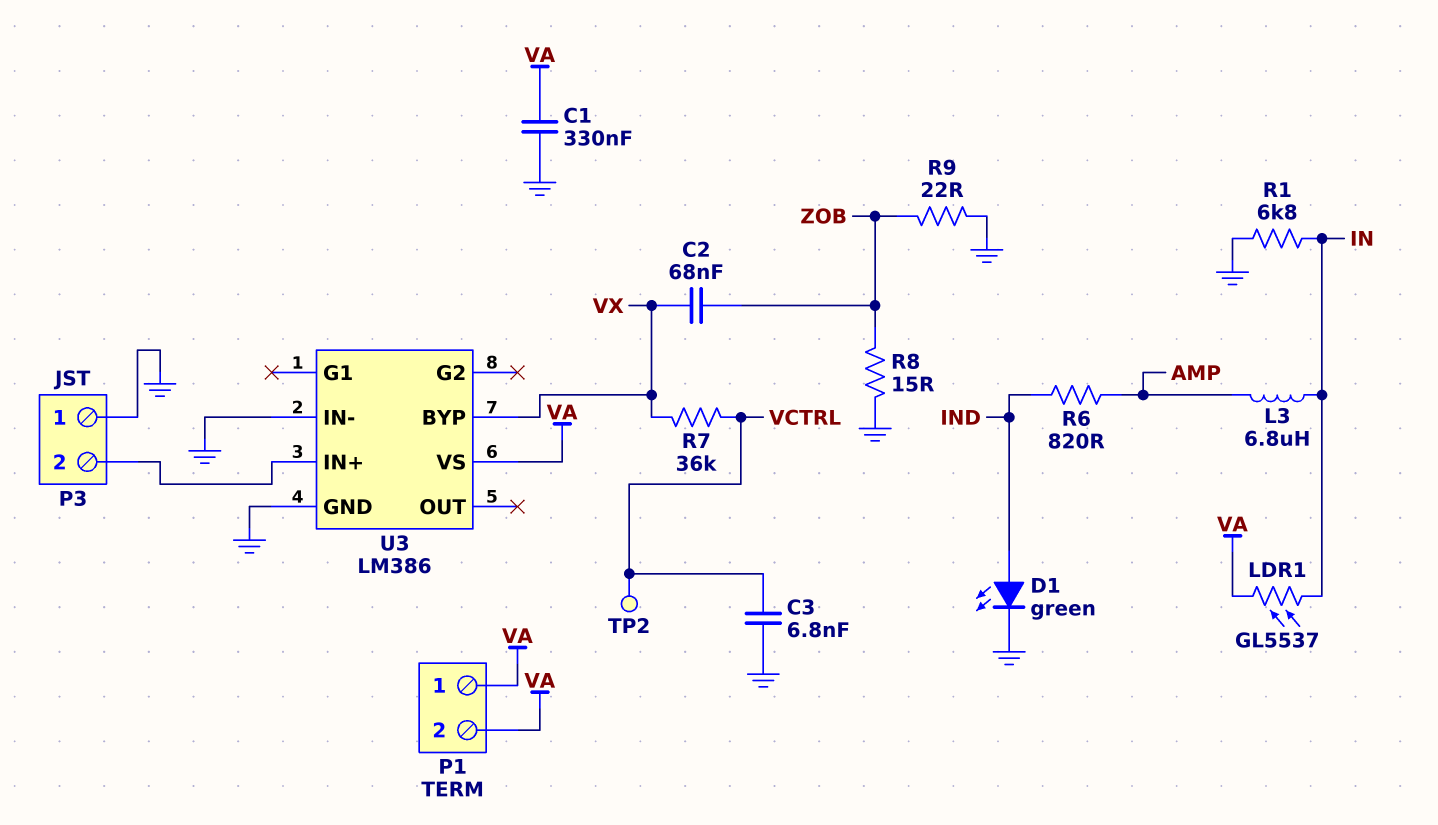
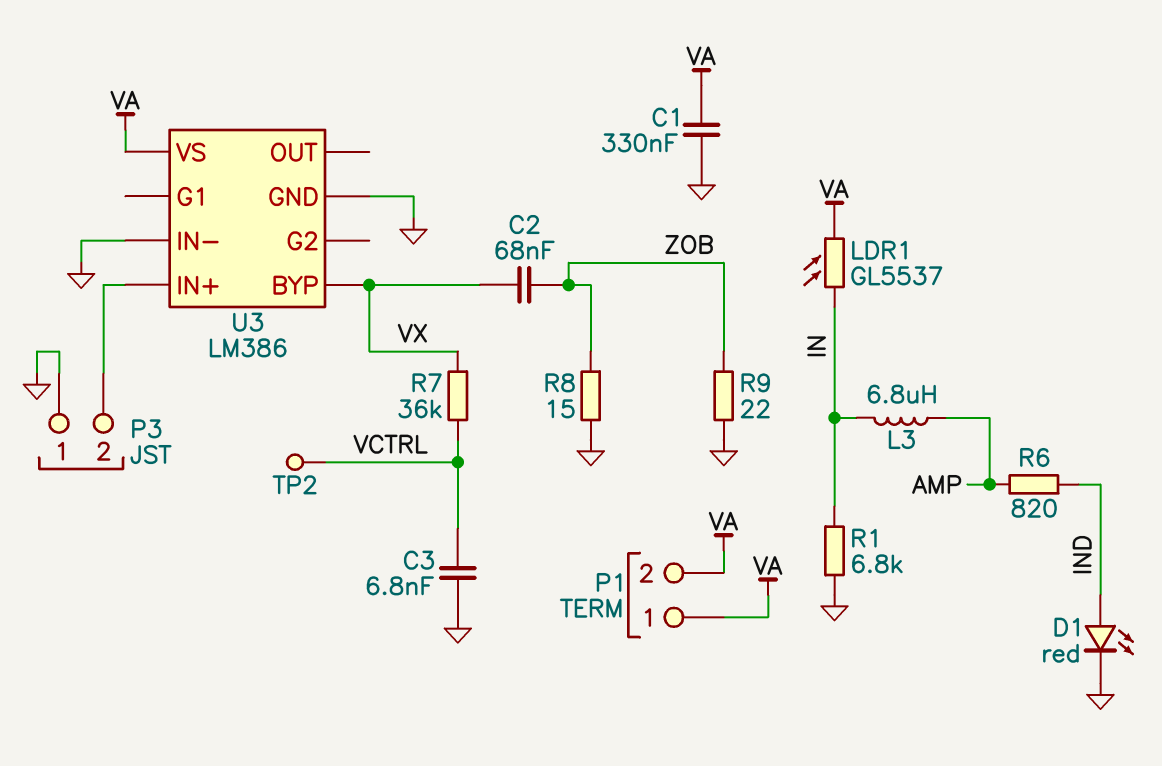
D1: LED green (A IND, K GND) -> LED red (A IND, K GND)

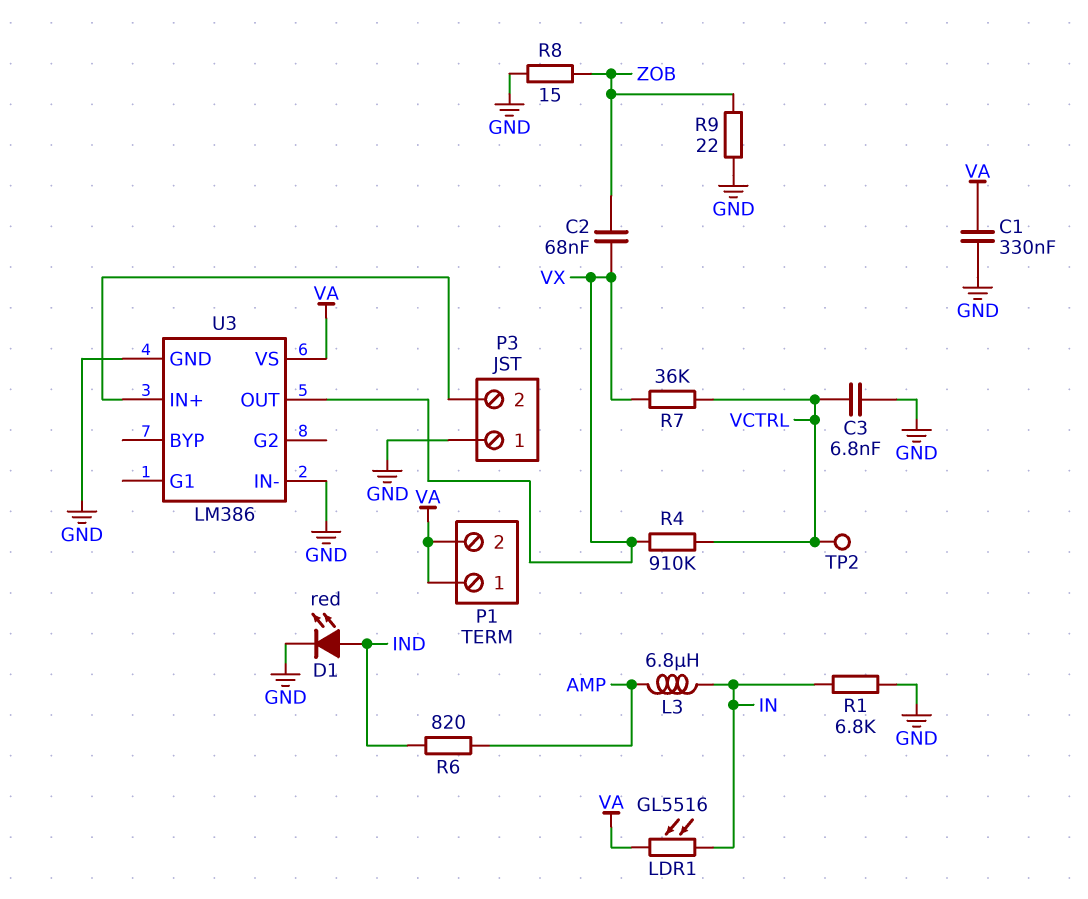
LDR1: GL5537 (IN, VA) -> GL5516 (IN, VA)
R4: none -> 910k (VCTRL, VX)
U3 pin BYP: VX -> none
U3 pin OUT: none -> VX

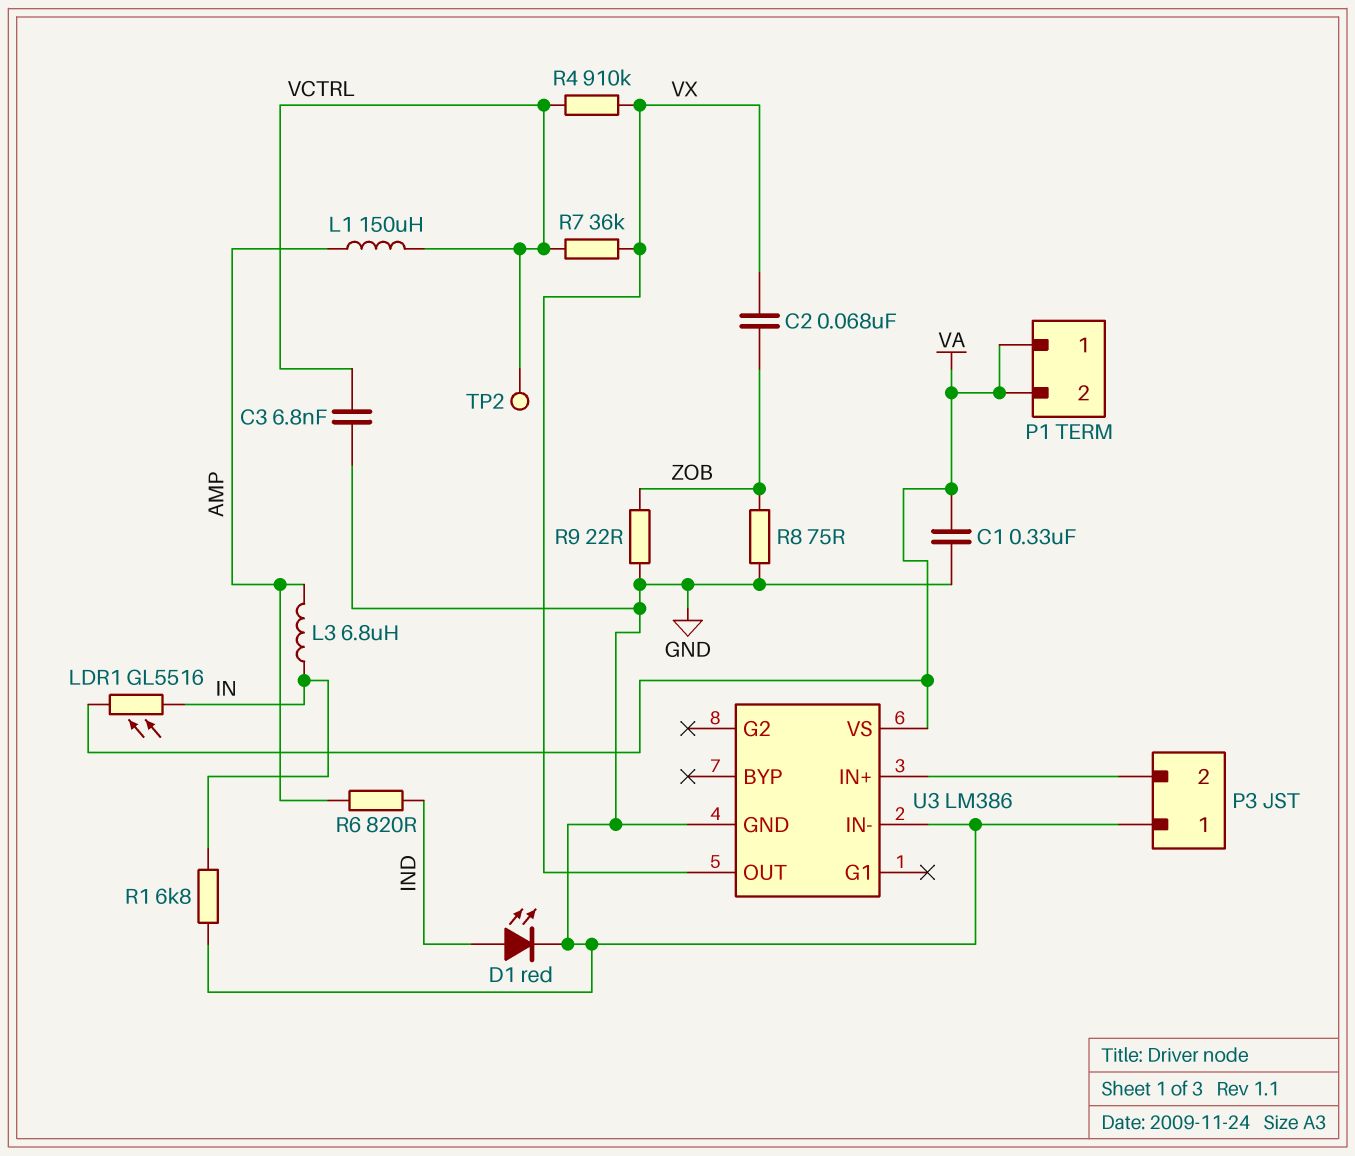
L1: none -> 150uH (AMP, VCTRL)
R8: 15 (GND, ZOB) -> 75 (GND, ZOB)

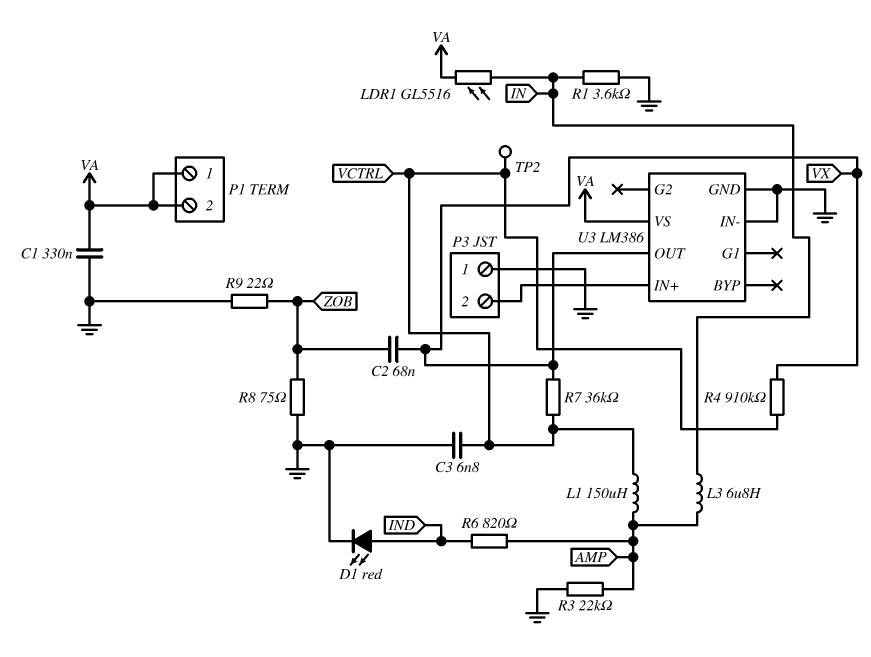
R1: 6.8k (GND, IN) -> 3.6k (GND, IN)
R3: none -> 22k (AMP, GND)

